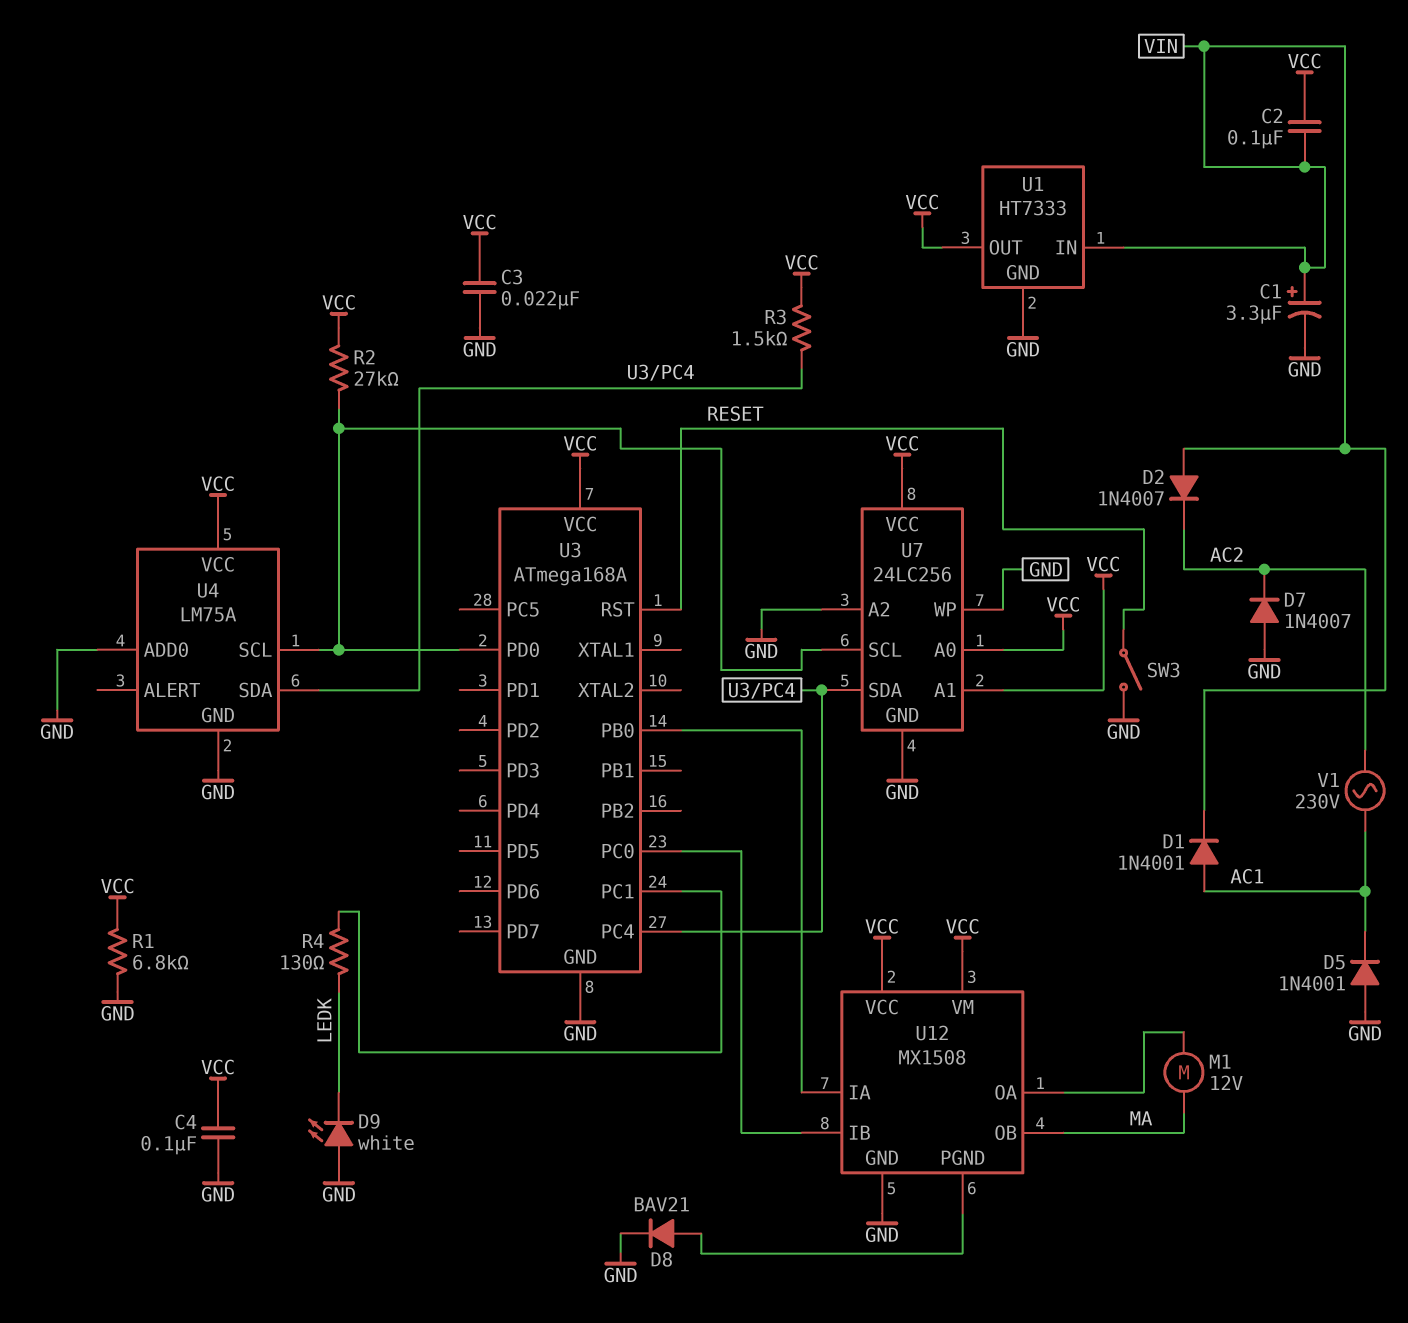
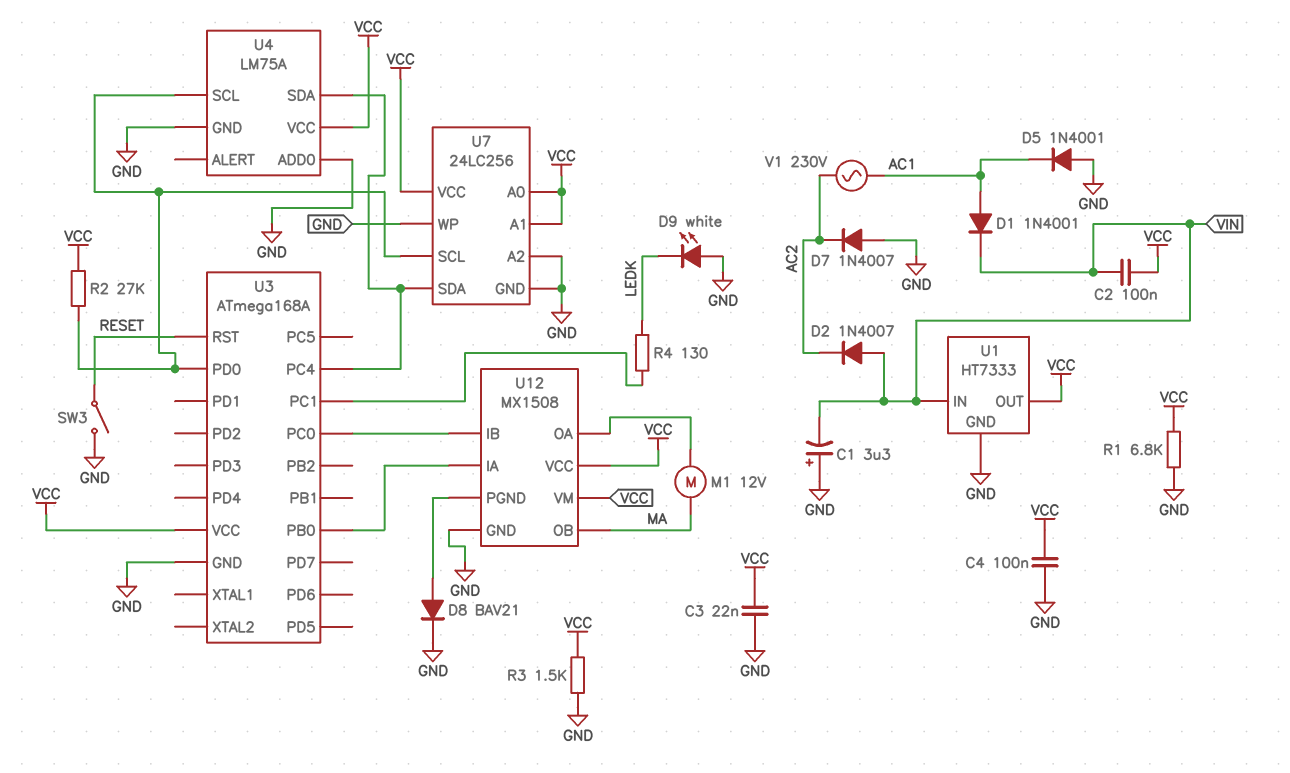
C1: 3.3uF (plus VIN, minus GND) -> 3.3uF (plus GND, minus VIN)
R3: 1.5k (U3/PC4, VCC) -> 1.5k (GND, VCC)

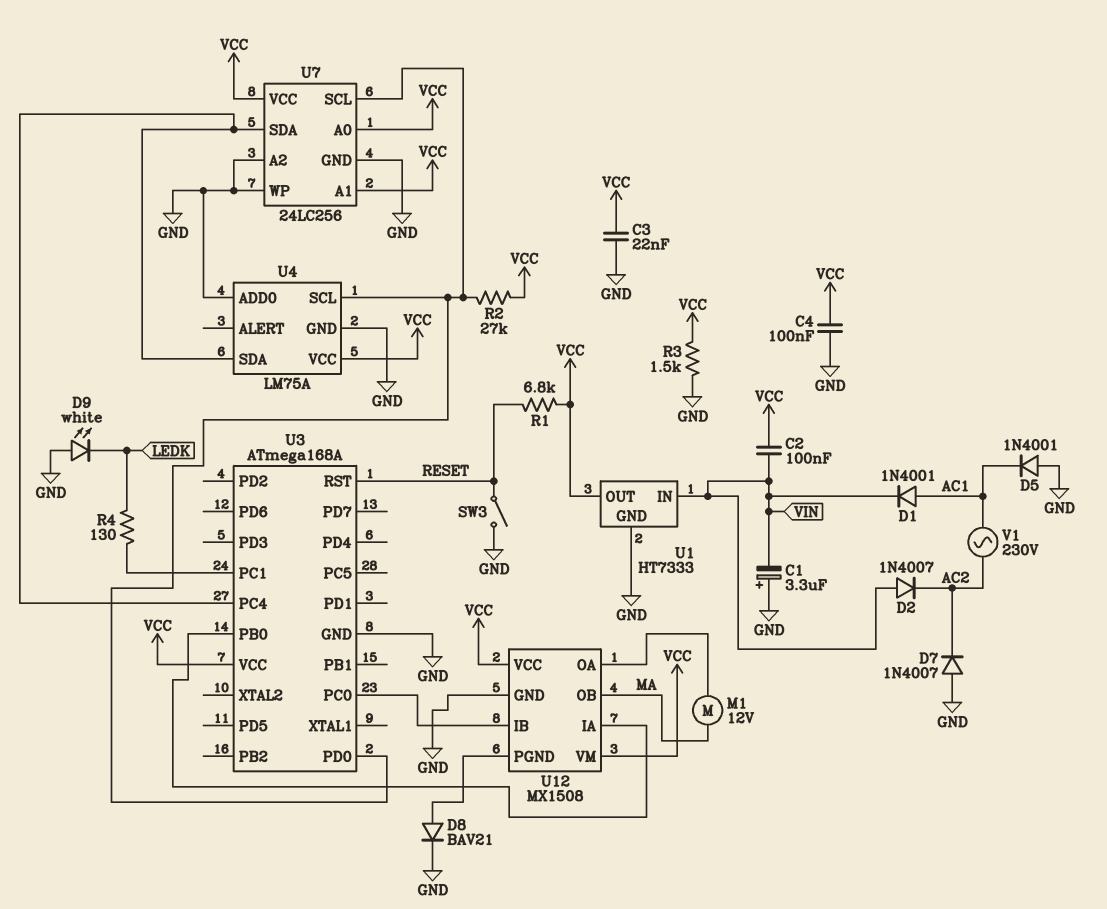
R1: 6.8k (GND, VCC) -> 6.8k (RESET, VCC)

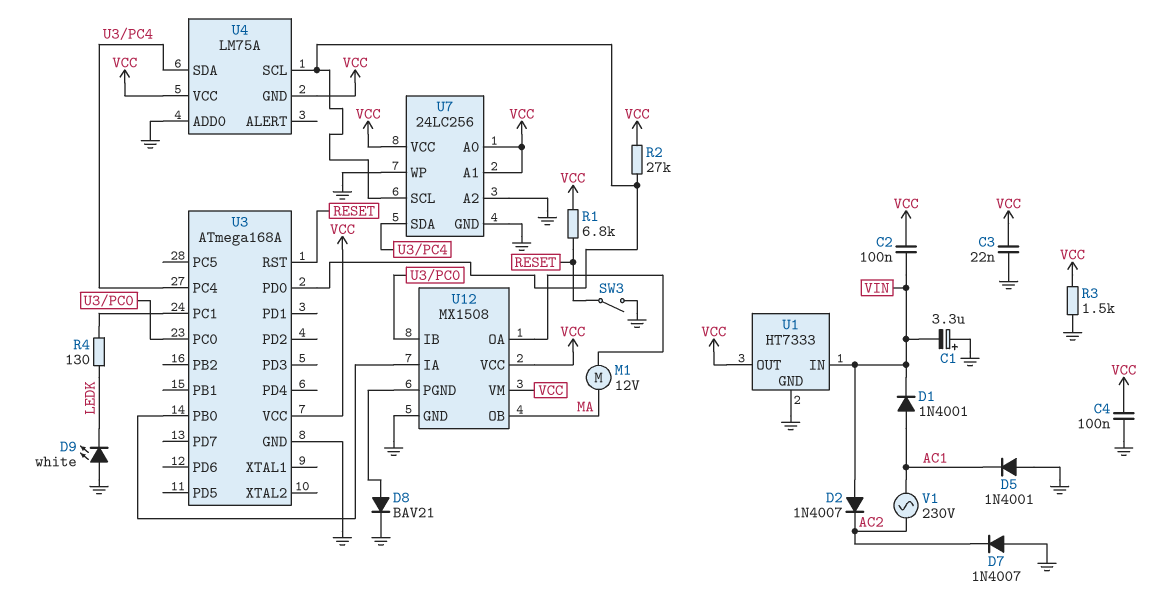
U4 pin GND: GND -> VCC

